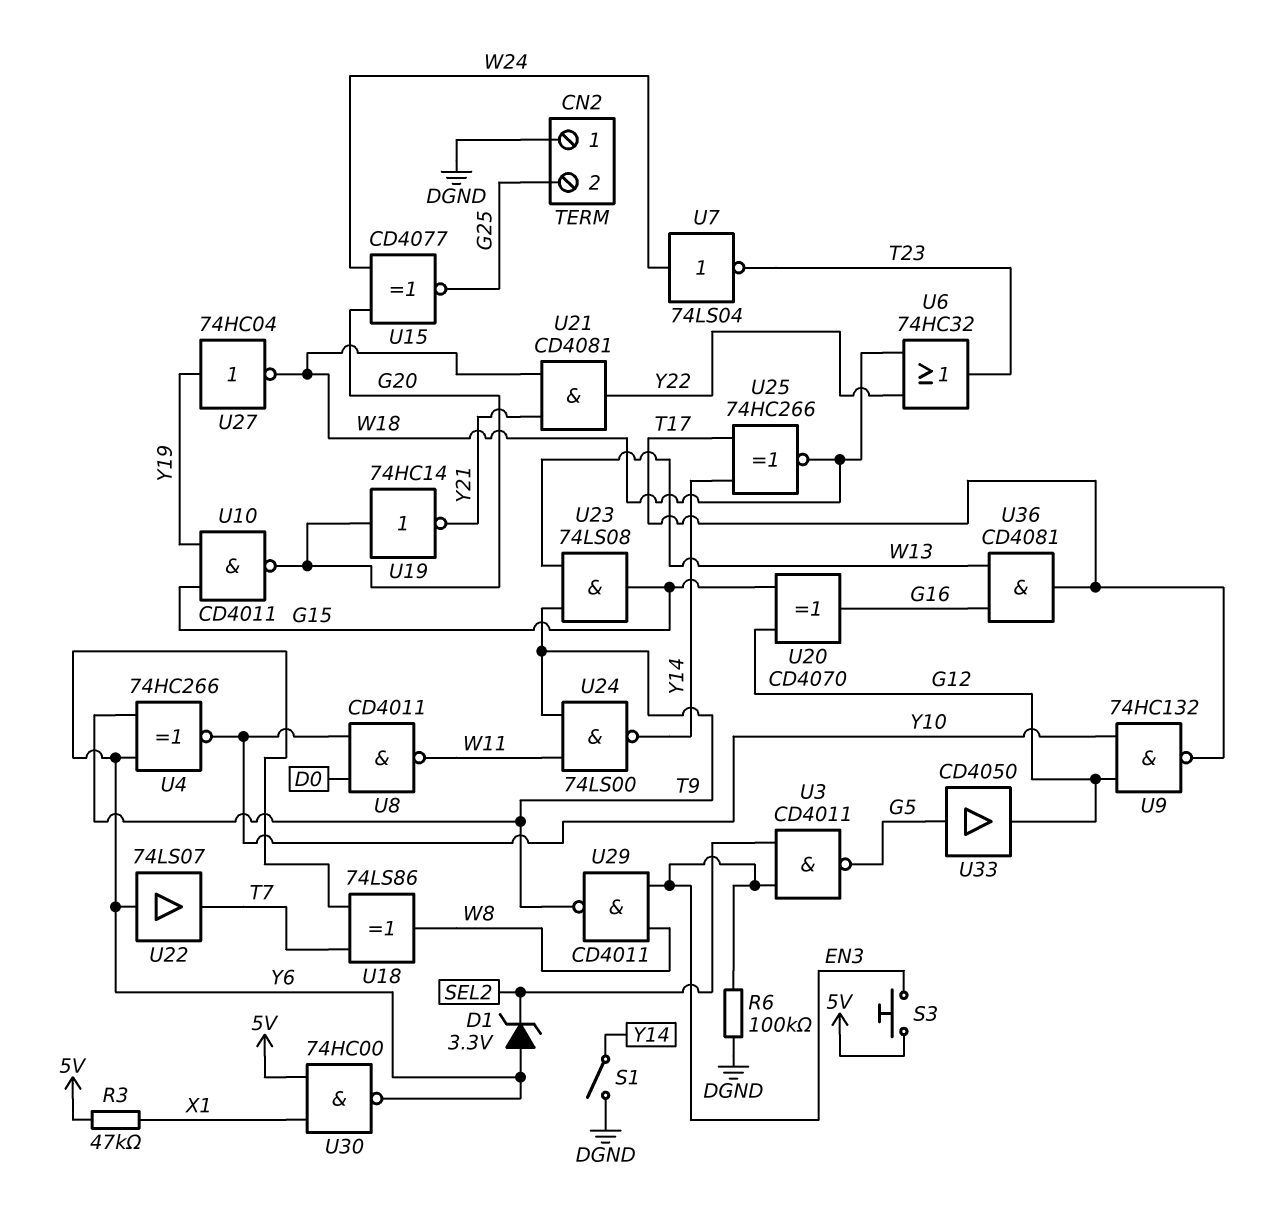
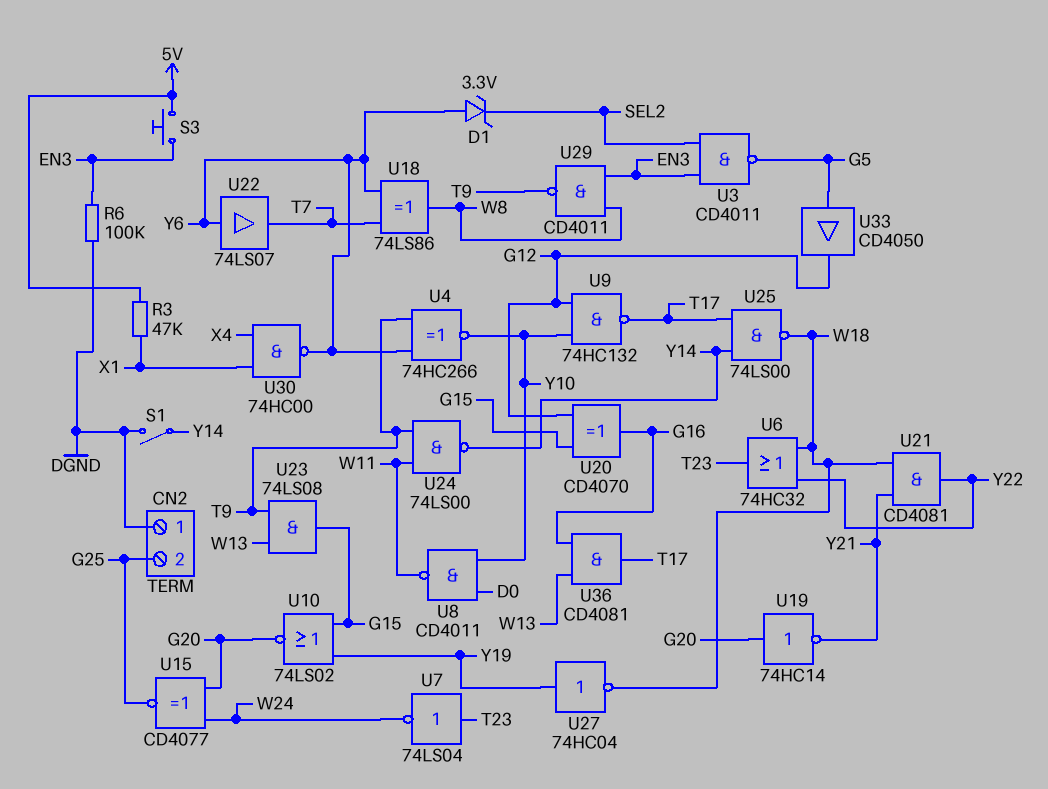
U7: NOT 74LS04 (in W24, out T23) -> NOT 74LS04 (in T23, out W24)
U10: NAND CD4011 (in G15, in Y19, out G20) -> NOR 74LS02 (in G15, in Y19, out G20)
U25: XNOR 74HC266 (in T17, in Y14, out W18) -> NAND 74LS00 (in T17, in Y14, out W18)
U30: NAND 74HC00 (in 5V, in X1, out Y6) -> NAND 74HC00 (in X1, in X4, out Y6)

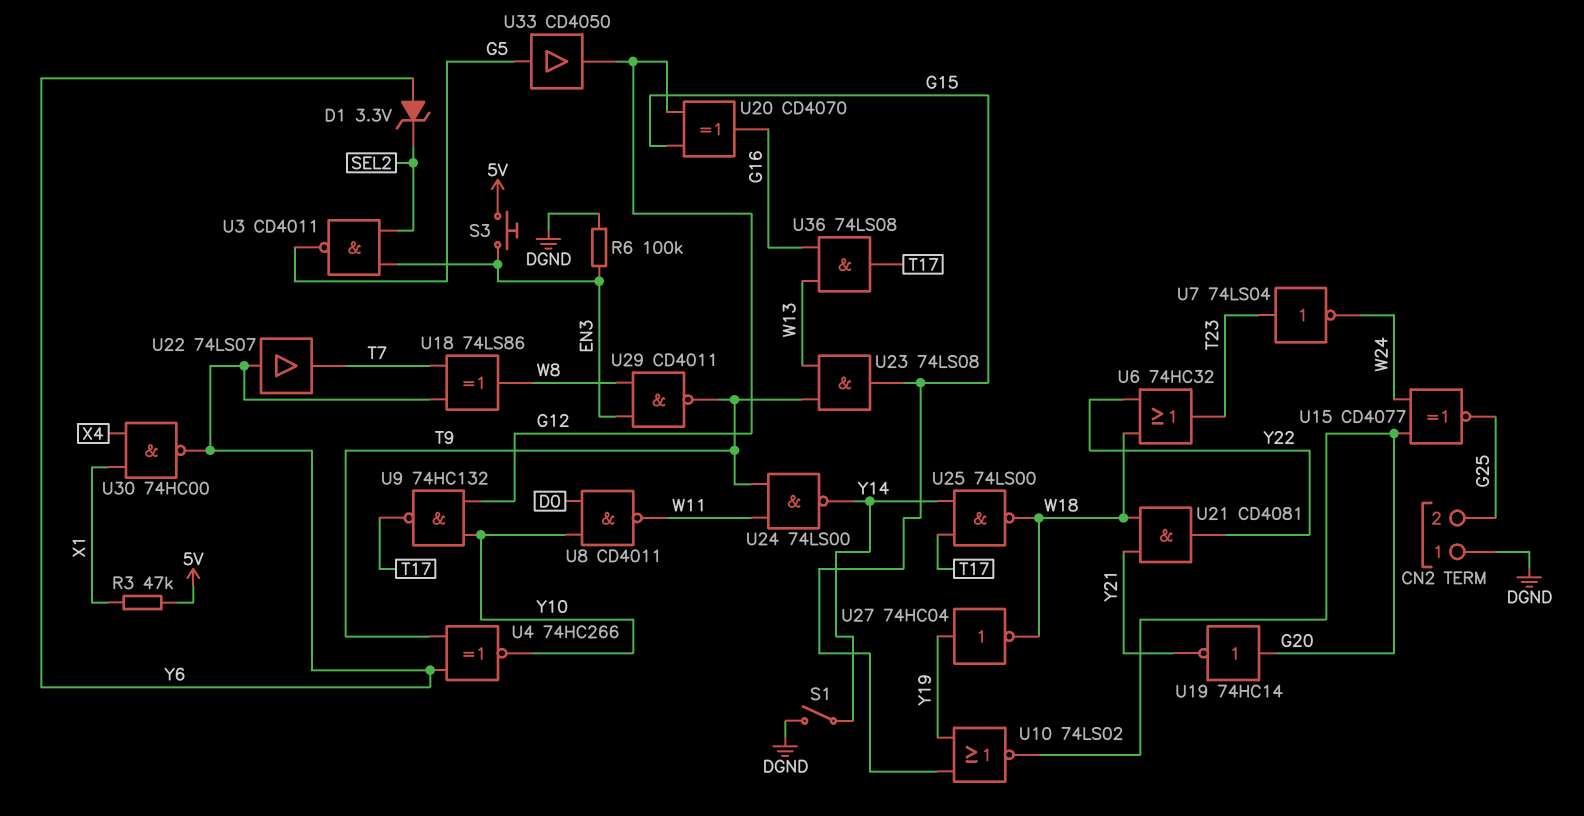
U36: AND CD4081 (in G16, in W13, out T17) -> AND 74LS08 (in G16, in W13, out T17)

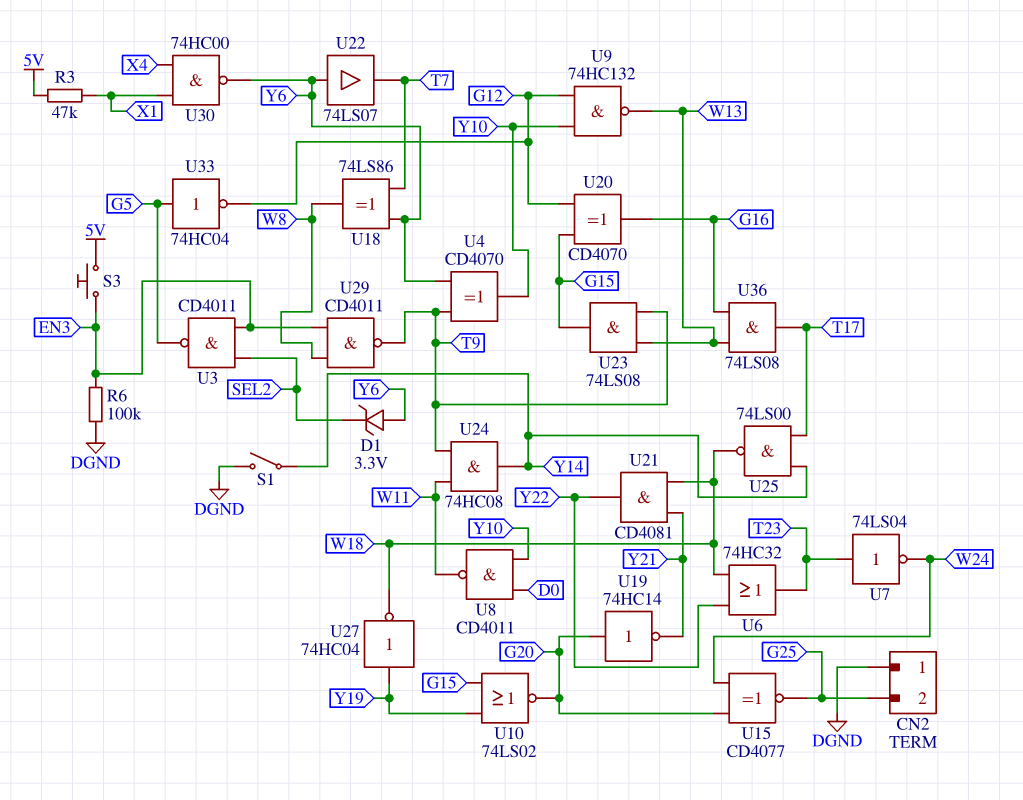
U4: XNOR 74HC266 (in T9, in Y6, out Y10) -> XOR CD4070 (in T9, in Y6, out Y10)
U9: NAND 74HC132 (in G12, in Y10, out T17) -> NAND 74HC132 (in G12, in Y10, out W13)
U24: NAND 74LS00 (in T9, in W11, out Y14) -> AND 74HC08 (in T9, in W11, out Y14)
U33: buffer CD4050 (in G5, out G12) -> NOT 74HC04 (in G5, out G12)

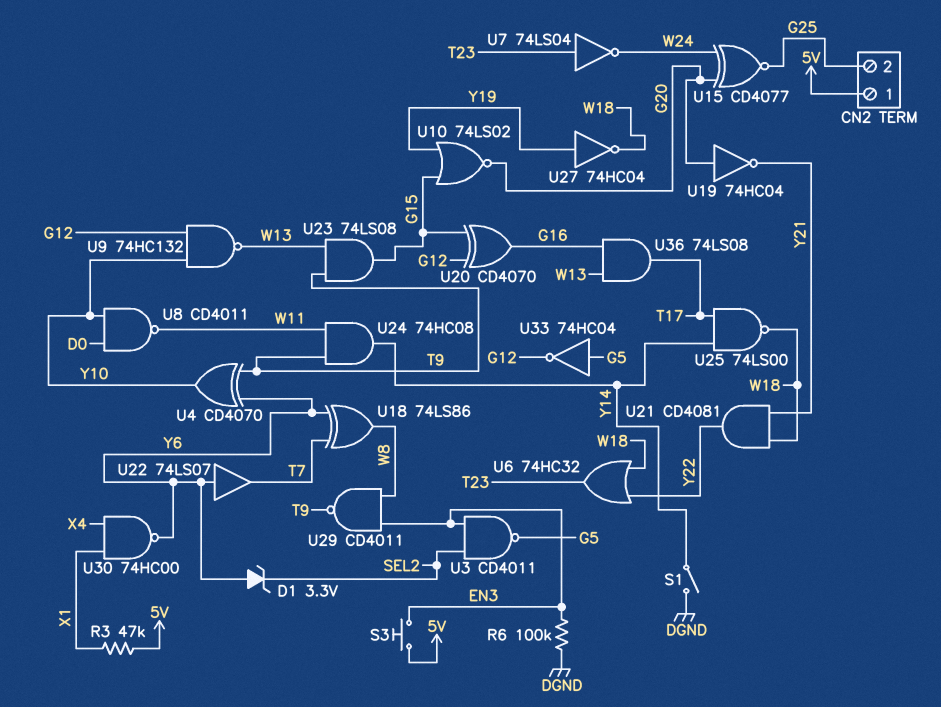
CN2 pin 1: DGND -> 5V
U19: NOT 74HC14 (in G20, out Y21) -> NOT 74HC04 (in G20, out Y21)

